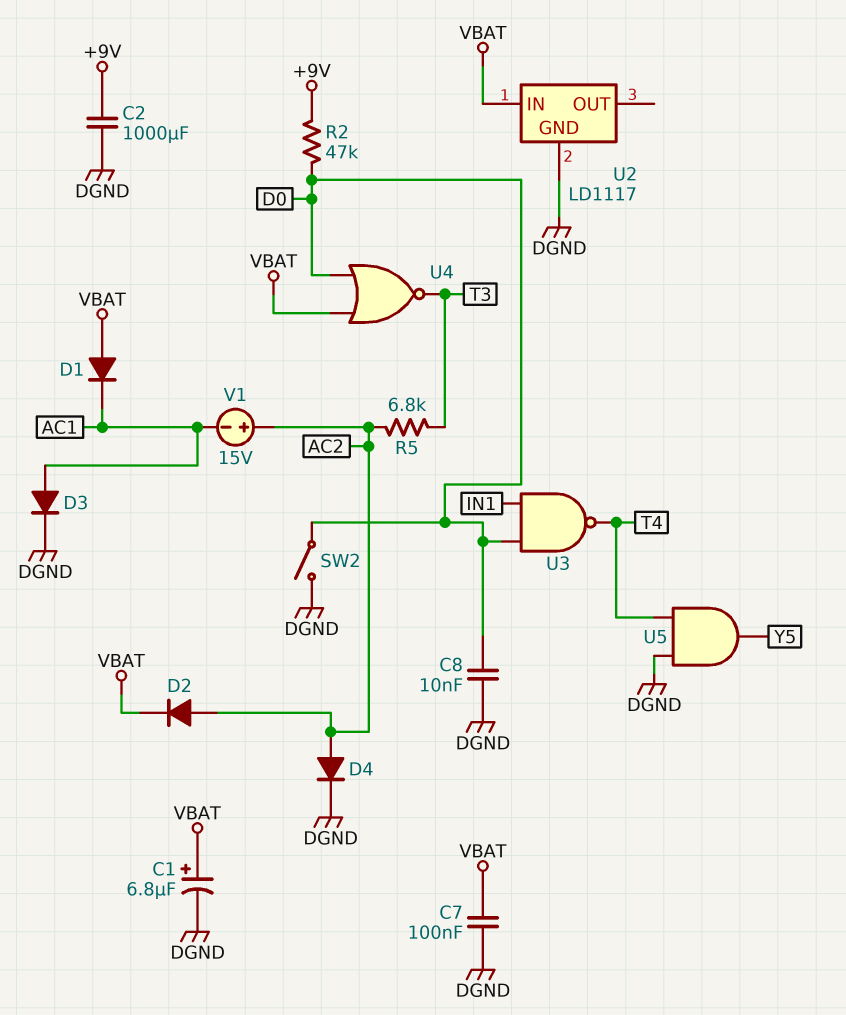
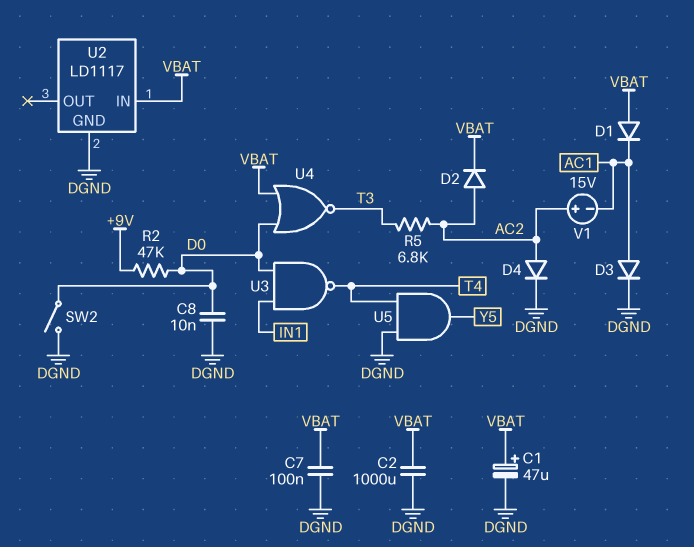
C1: 6.8uF (plus VBAT, minus DGND) -> 47uF (plus VBAT, minus DGND)
C2: 1000uF (+9V, DGND) -> 1000uF (DGND, VBAT)

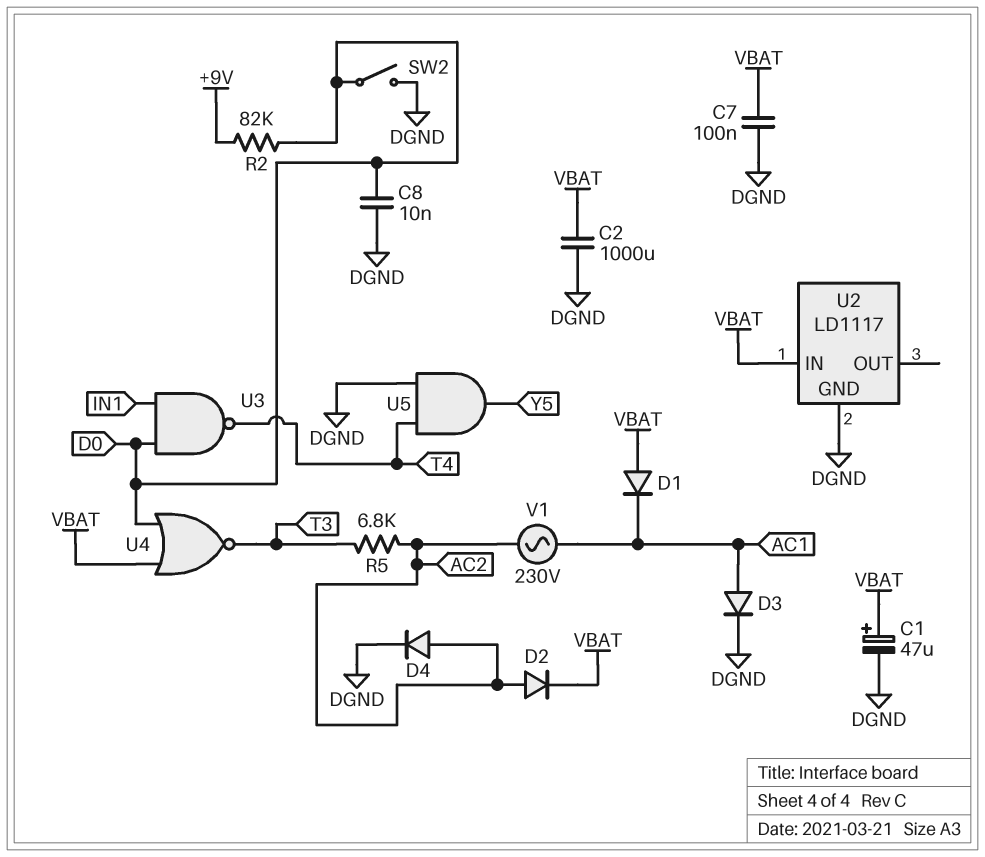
R2: 47k (+9V, D0) -> 82k (+9V, D0)
V1: 15V (plus AC2, minus AC1) -> AC 230V (AC1, AC2)

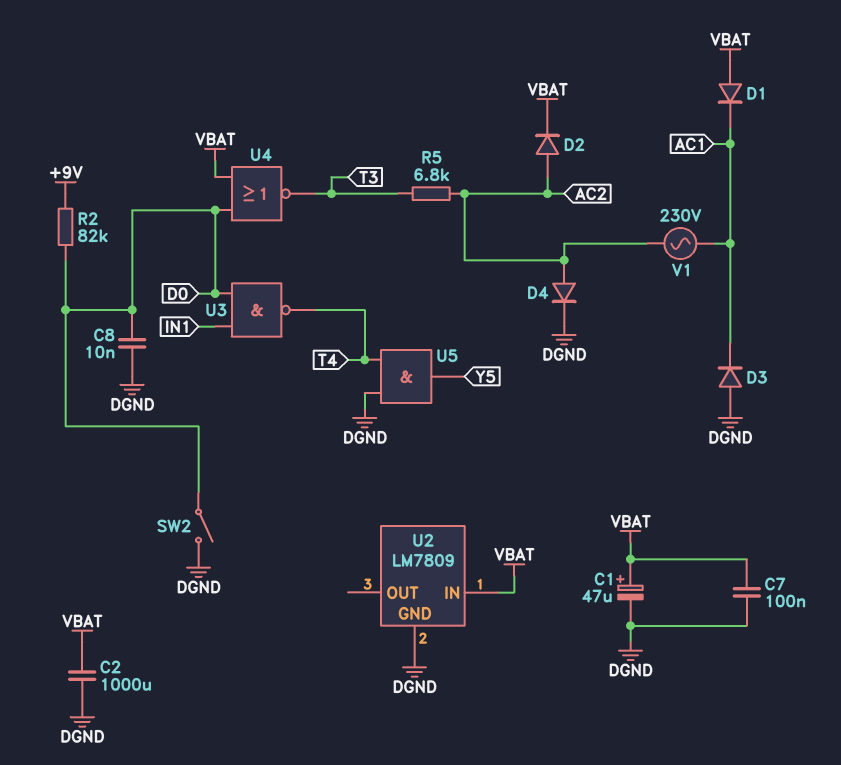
D3: diode (A AC1, K DGND) -> diode (A DGND, K AC1)
U2: LD1117 -> LM7809

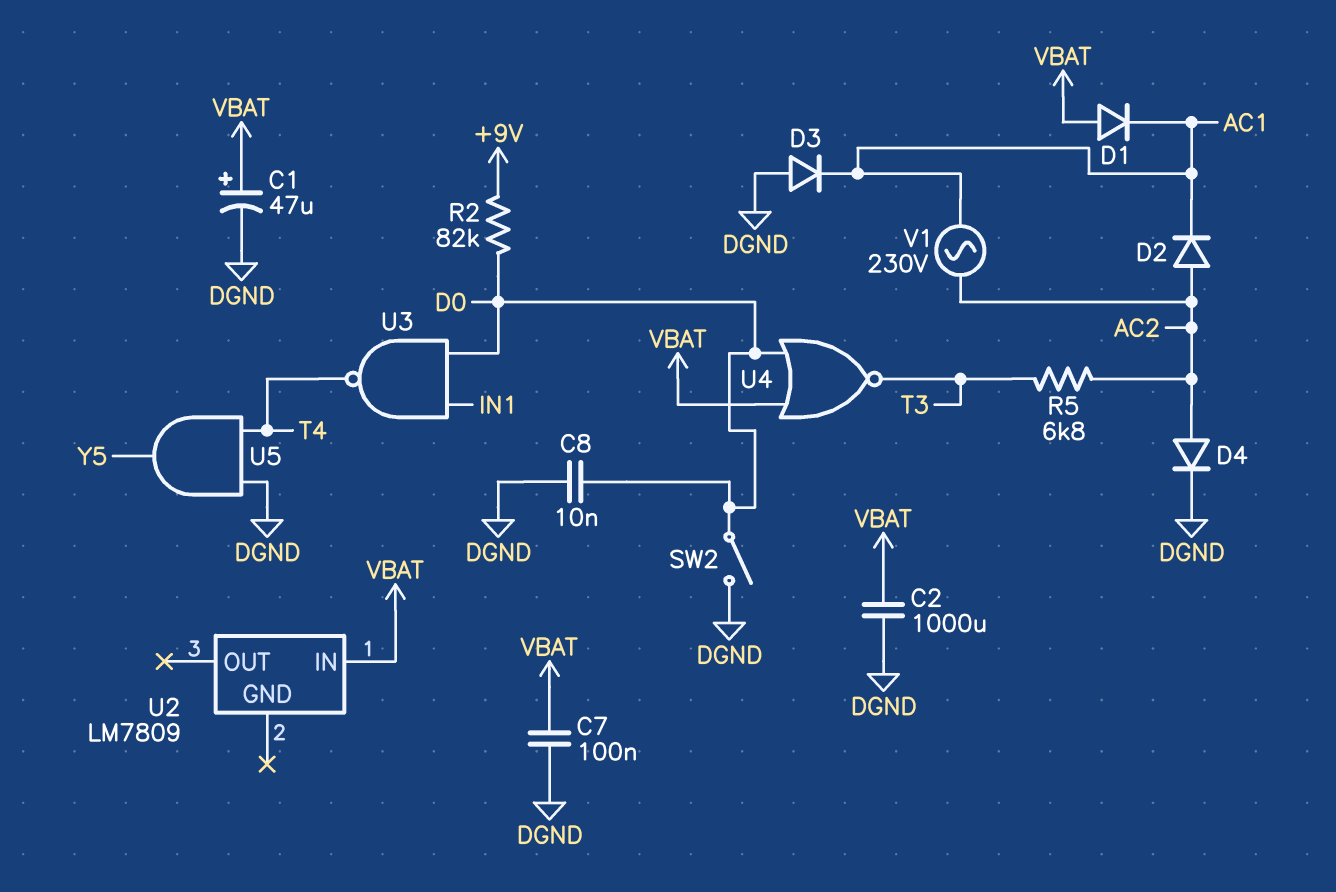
D2: diode (A AC2, K VBAT) -> diode (A AC2, K AC1)
U2 pin GND: DGND -> none

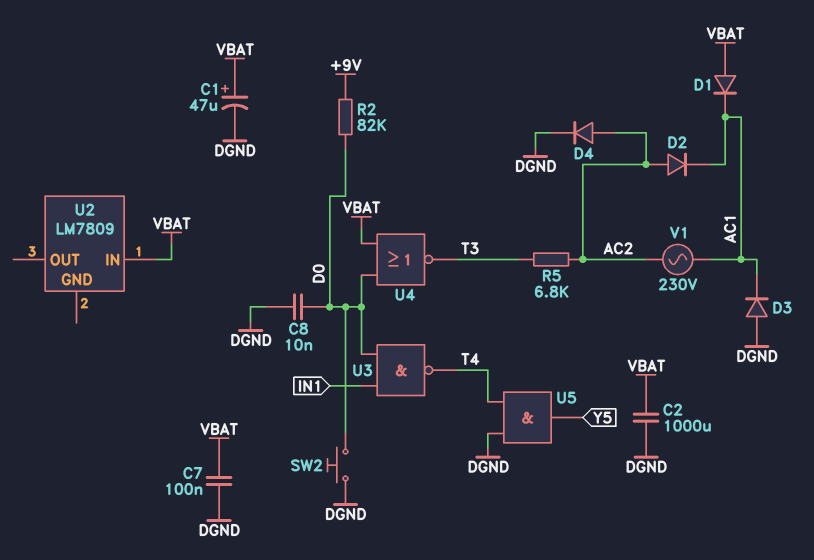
SW2: switch (D0, DGND) -> button (D0, DGND)

